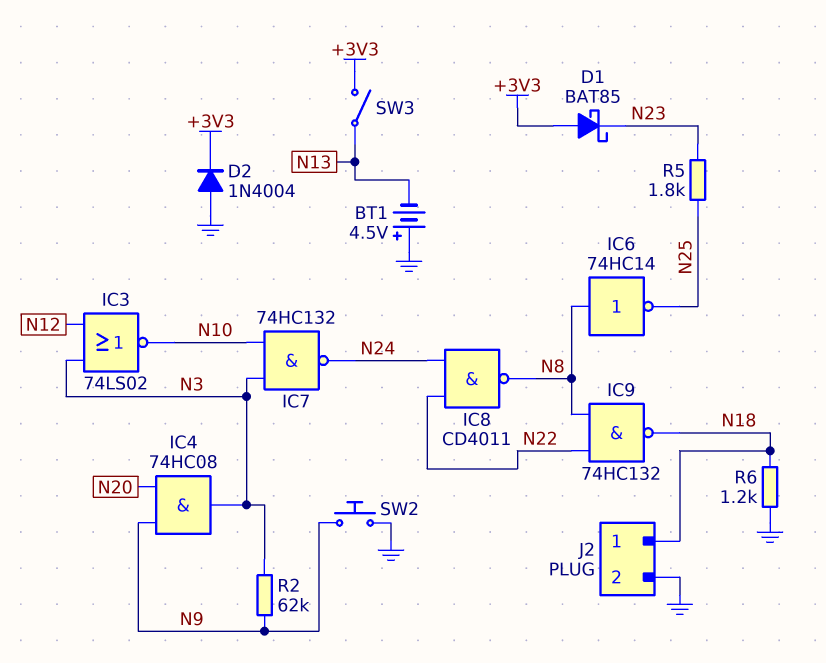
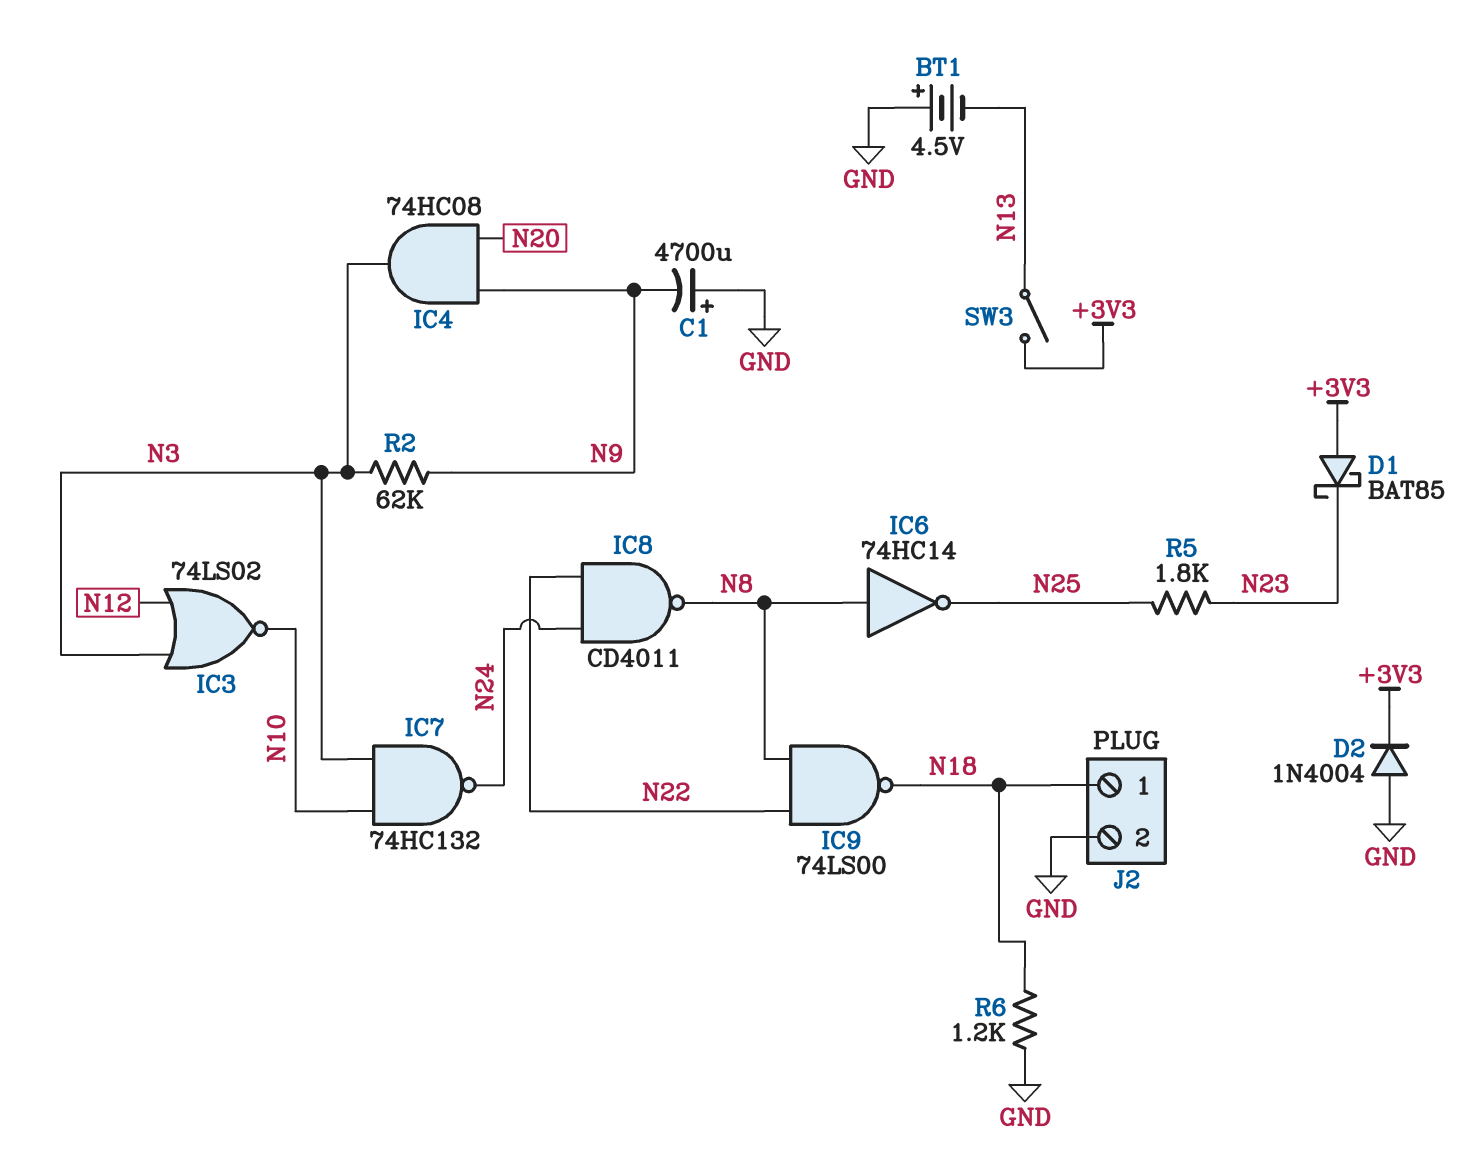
C1: none -> 4700uF (plus GND, minus N9)
IC9: NAND 74HC132 (in N8, in N22, out N18) -> NAND 74LS00 (in N8, in N22, out N18)
SW2: button (GND, N9) -> none

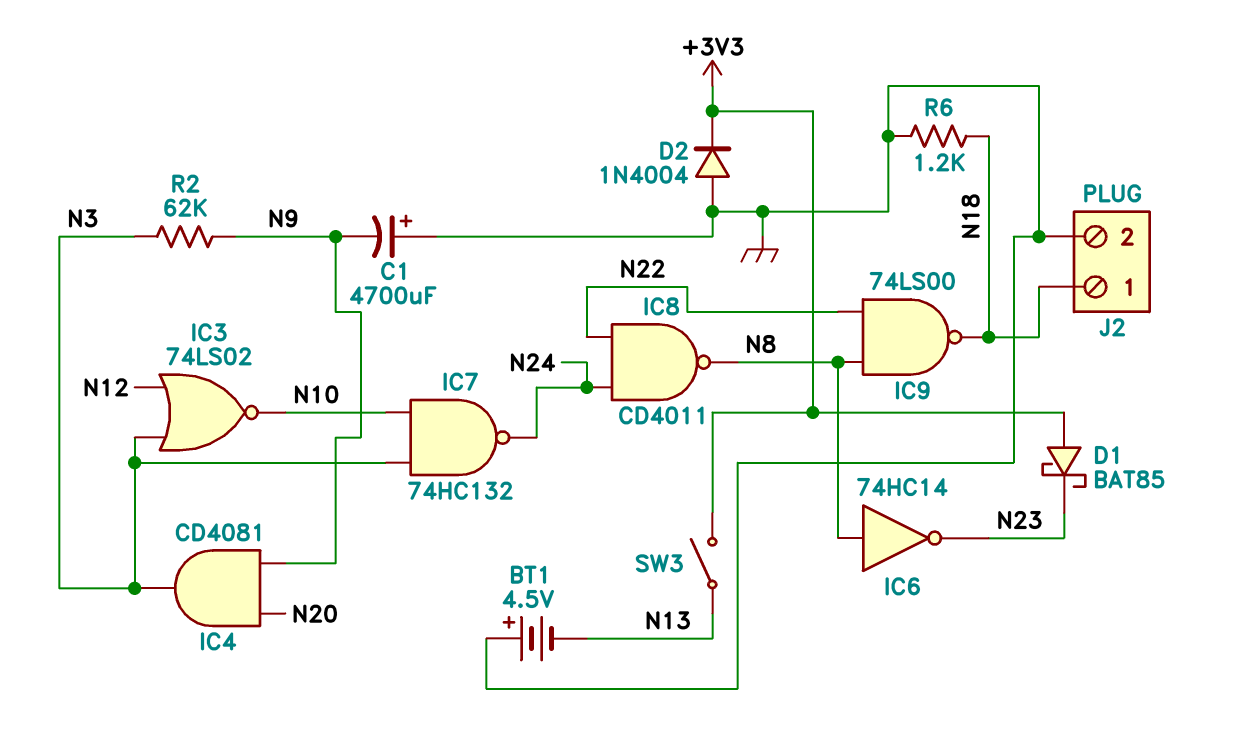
IC4: AND 74HC08 (in N9, in N20, out N3) -> AND CD4081 (in N9, in N20, out N3)
IC6: NOT 74HC14 (in N8, out N25) -> NOT 74HC14 (in N8, out N23)
R5: 1.8k (N23, N25) -> none

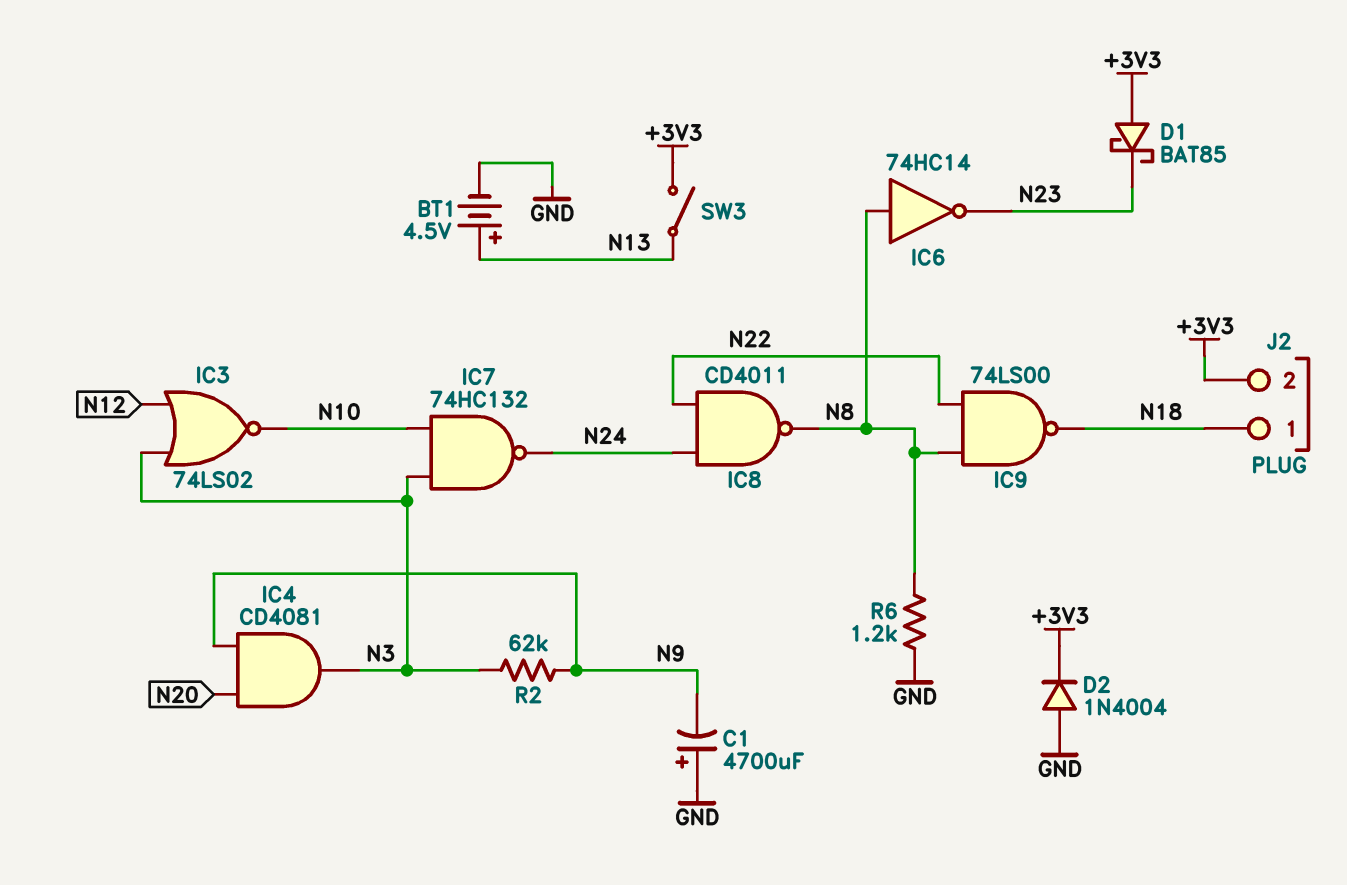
BT1: 4.5V (plus GND, minus N13) -> 4.5V (plus N13, minus GND)
J2 pin 2: GND -> +3V3
R6: 1.2k (GND, N18) -> 1.2k (GND, N8)

